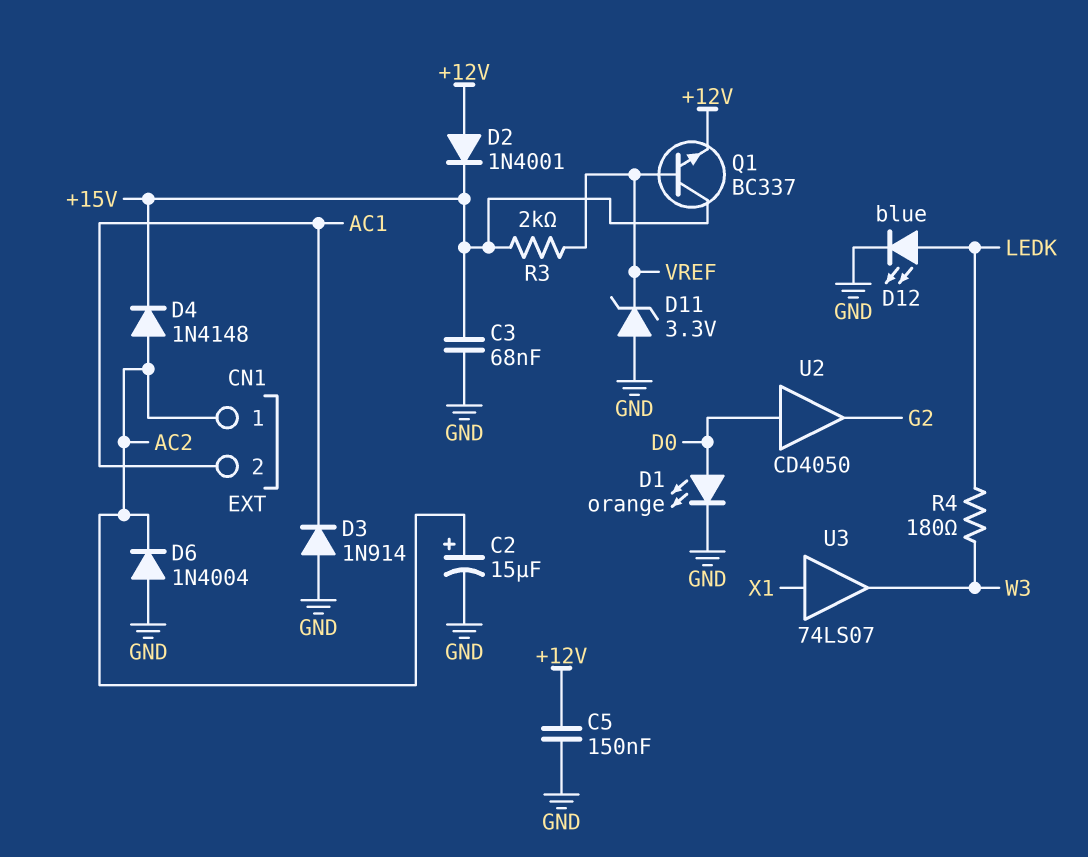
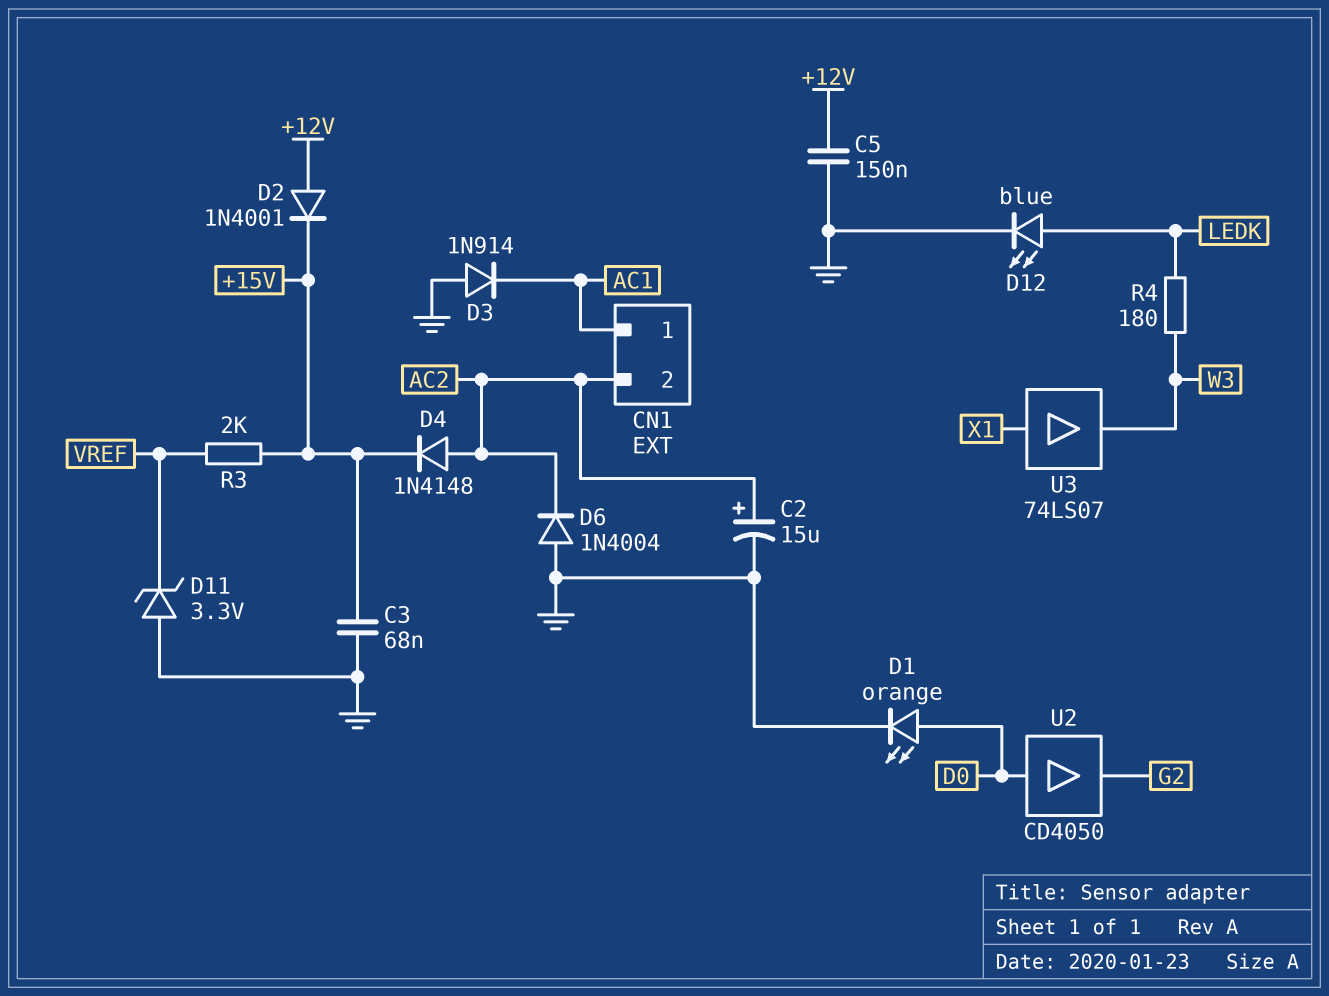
CN1 pin 1: AC2 -> AC1
CN1 pin 2: AC1 -> AC2
Q1: NPN BC337 (B VREF, C +15V, E +12V) -> none

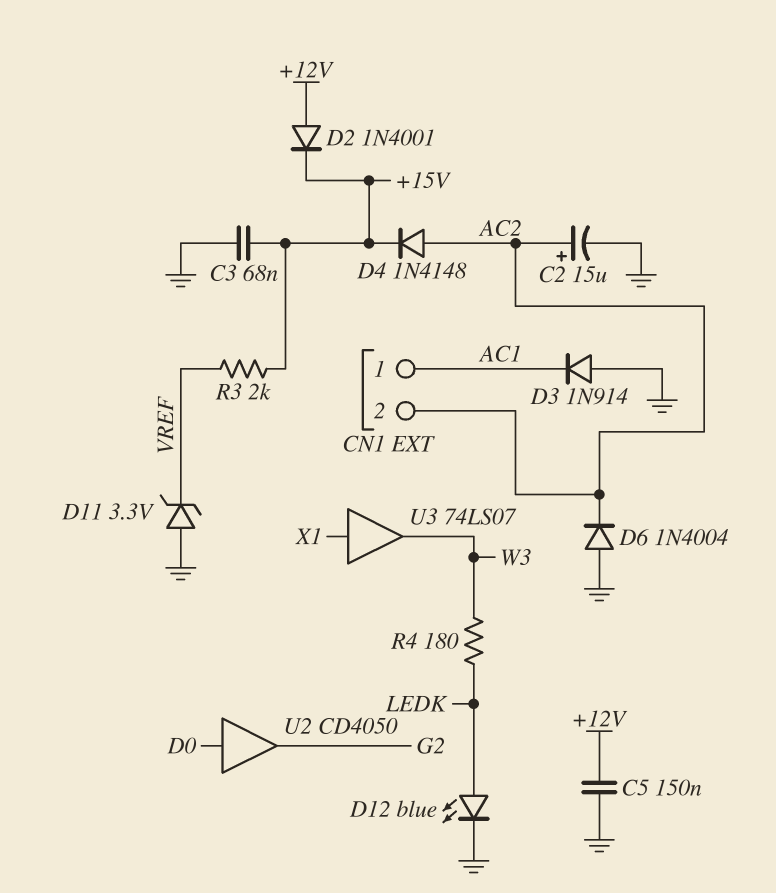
D1: LED orange (A D0, K GND) -> none

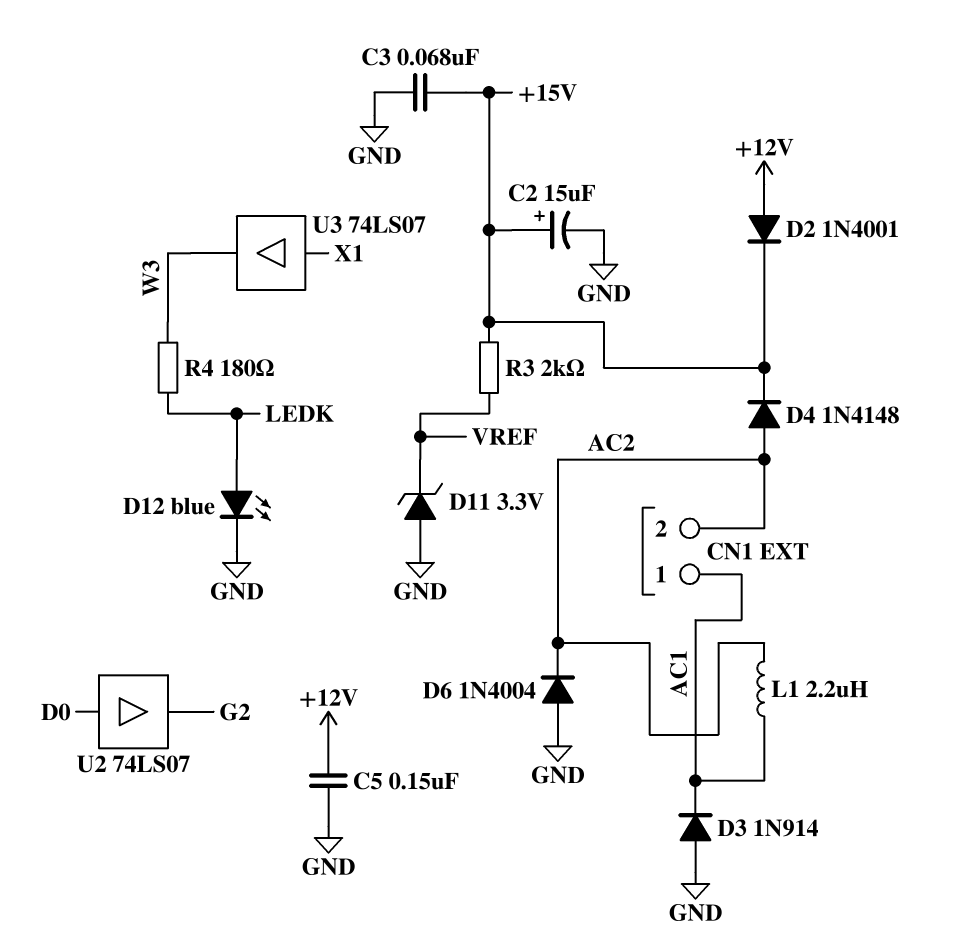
C2: 15uF (plus AC2, minus GND) -> 15uF (plus +15V, minus GND)
L1: none -> 2.2uH (AC1, AC2)
U2: buffer CD4050 (in D0, out G2) -> buffer 74LS07 (in D0, out G2)

